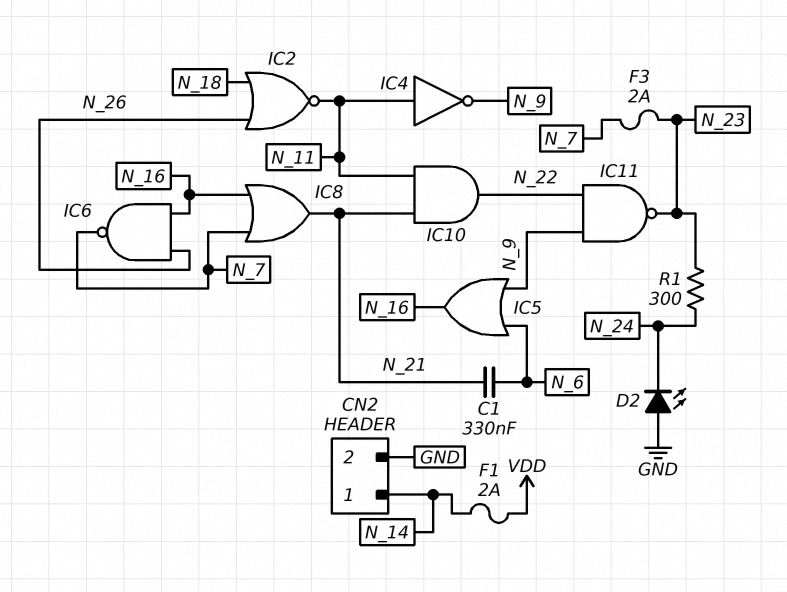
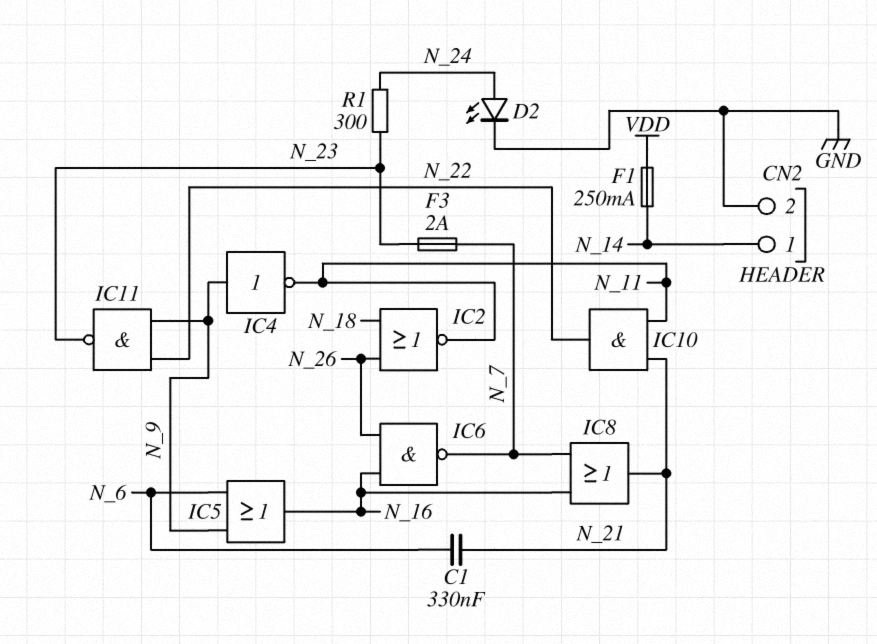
D2: LED (A GND, K N_24) -> LED (A N_24, K GND)
F1: 2A (N_14, VDD) -> 250mA (N_14, VDD)
IC4: NOT (in N_11, out N_9) -> NOT (in N_9, out N_11)

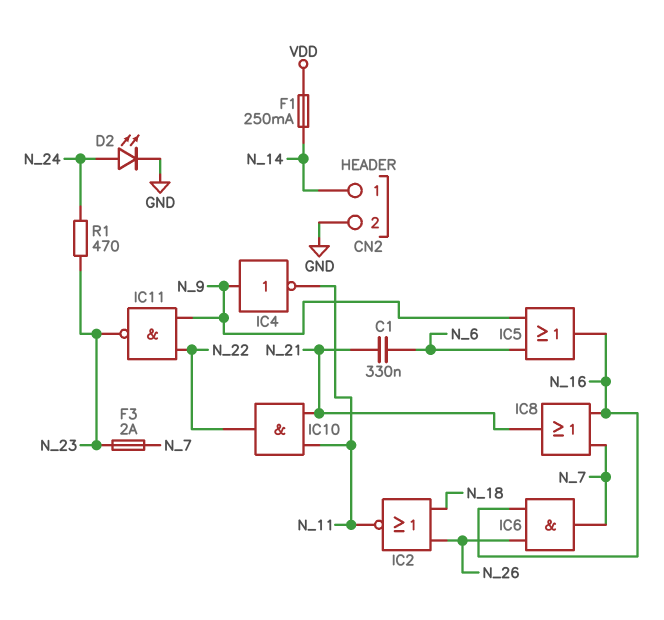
IC6: NAND (in N_16, in N_26, out N_7) -> AND (in N_16, in N_26, out N_7)
R1: 300 (N_23, N_24) -> 470 (N_23, N_24)

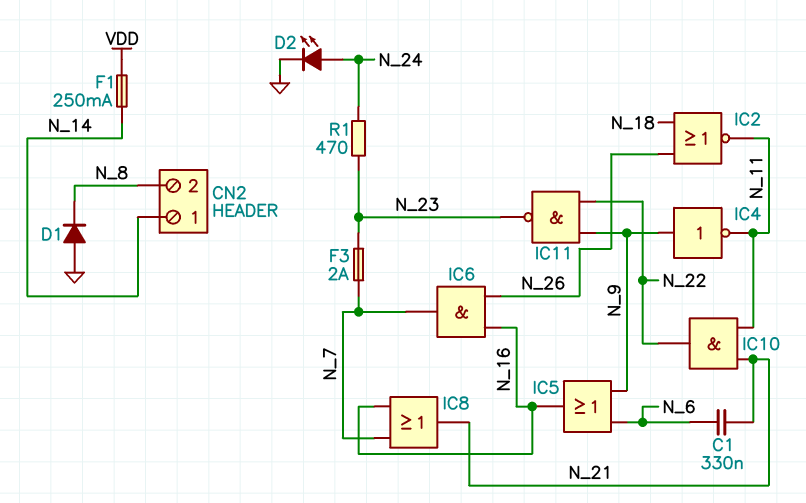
CN2 pin 2: GND -> N_8
D1: none -> diode (A GND, K N_8)

